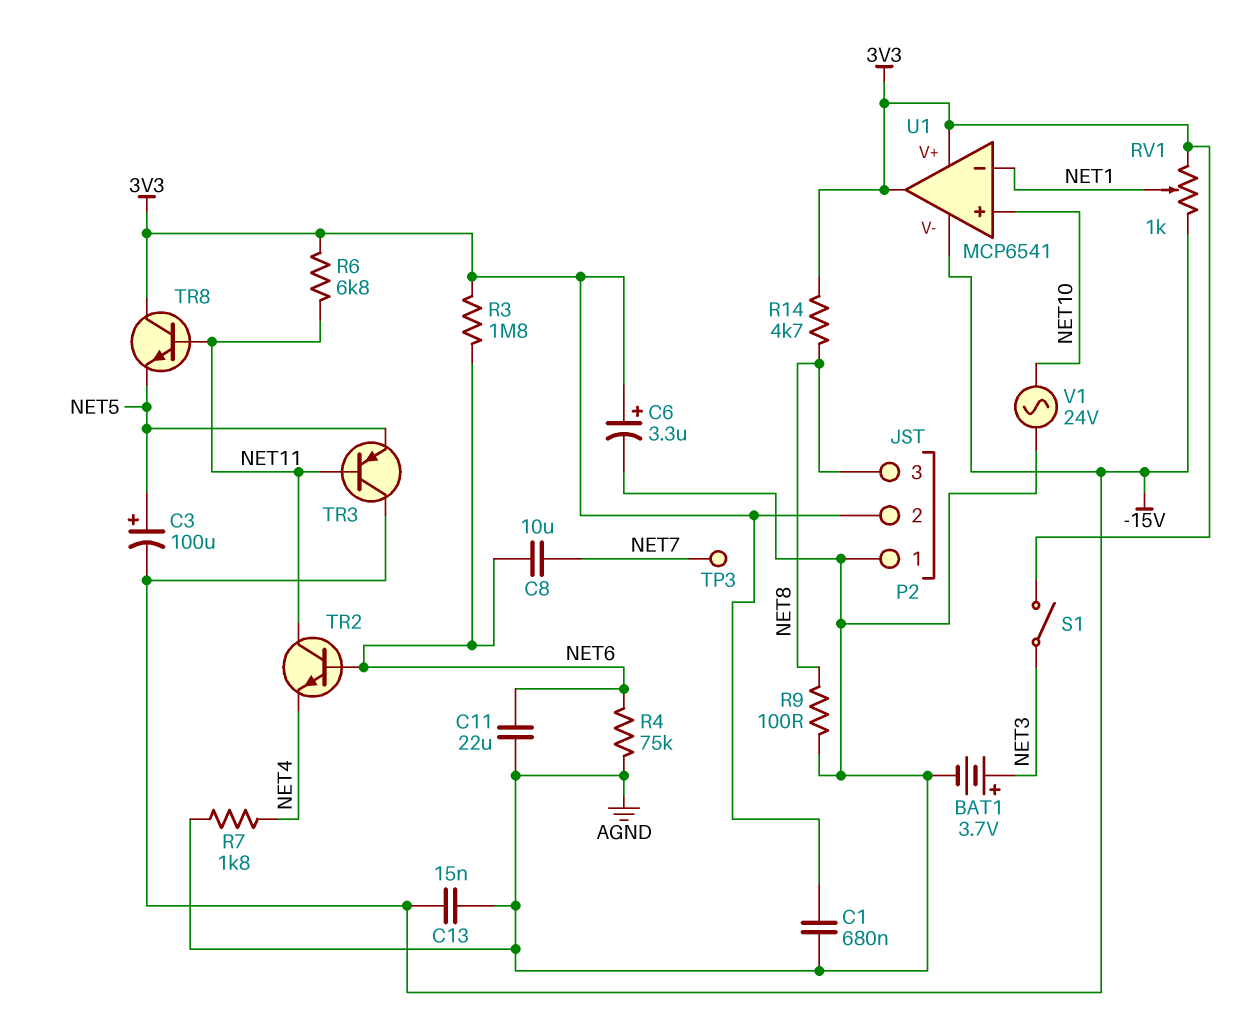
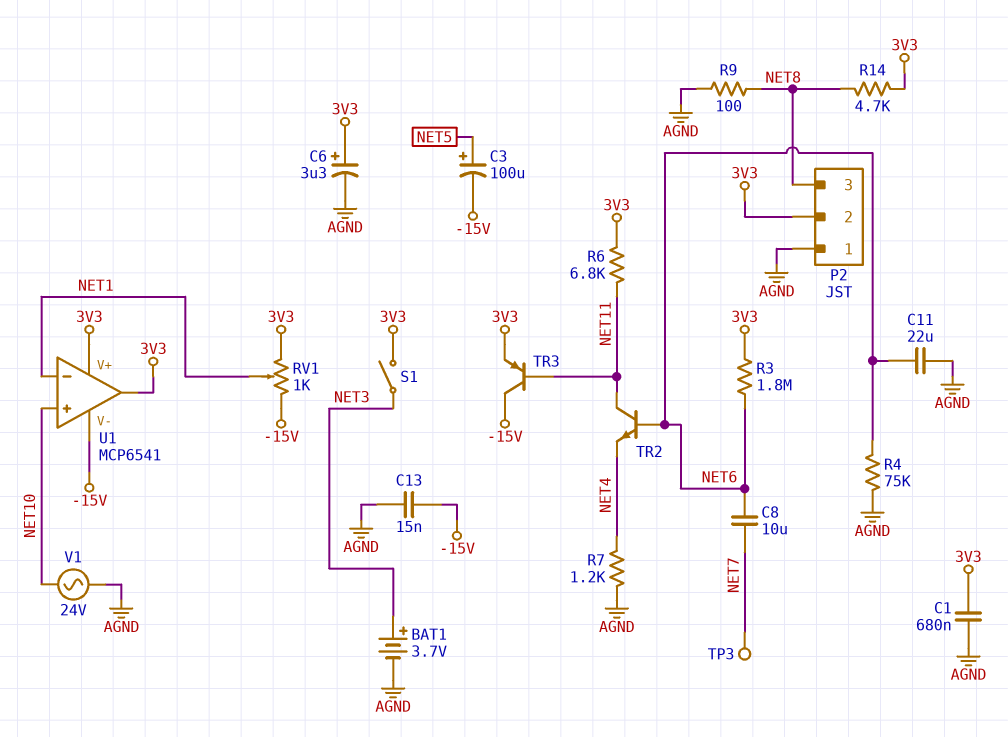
R7: 1.8k (AGND, NET4) -> 1.2k (AGND, NET4)
TR3: PNP (B NET11, C -15V, E NET5) -> PNP (B NET11, C -15V, E 3V3)
TR8: NPN (B NET11, C 3V3, E NET5) -> none

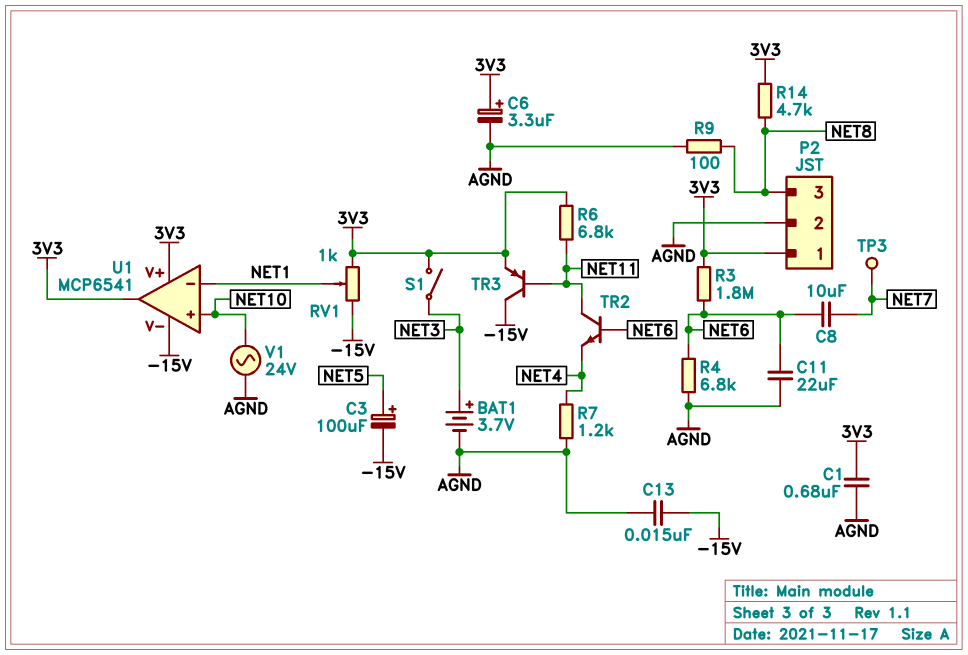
P2 pin 1: AGND -> 3V3
P2 pin 2: 3V3 -> AGND
R4: 75k (AGND, NET6) -> 6.8k (AGND, NET6)

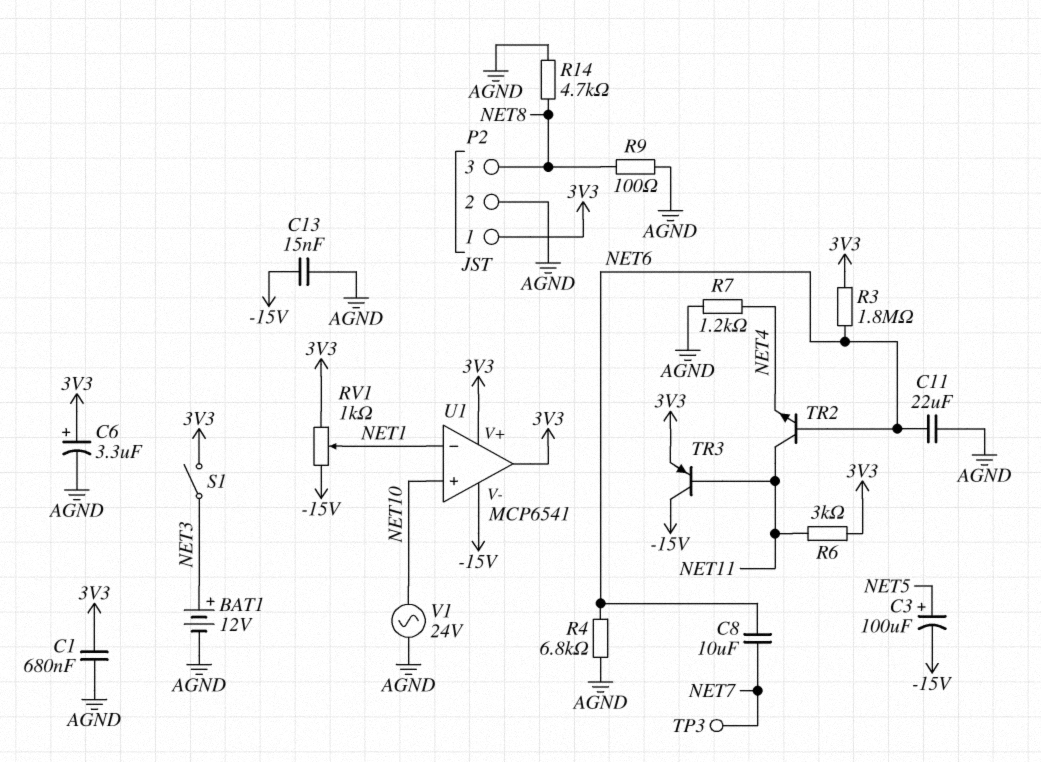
BAT1: 3.7V (plus NET3, minus AGND) -> 12V (plus NET3, minus AGND)
R6: 6.8k (3V3, NET11) -> 3k (3V3, NET11)
R14: 4.7k (3V3, NET8) -> 4.7k (AGND, NET8)

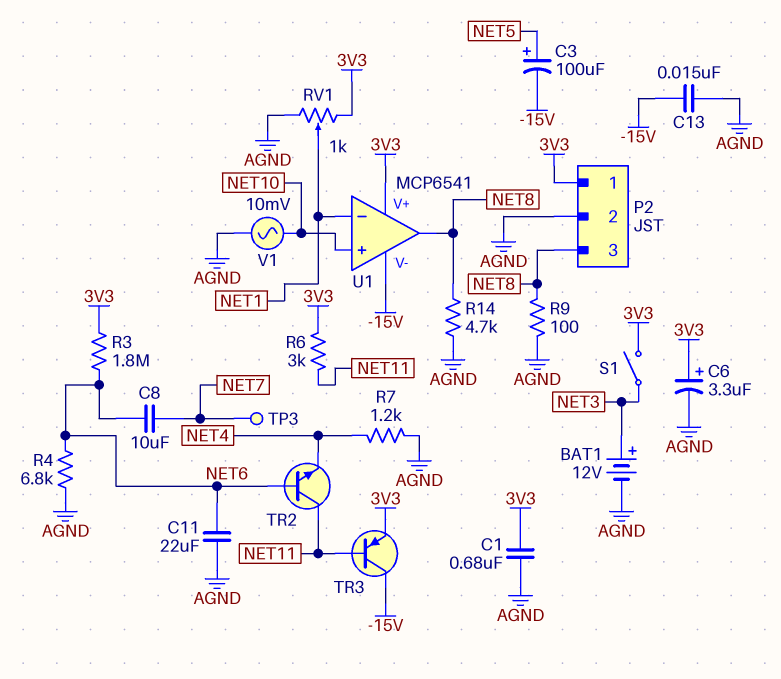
RV1: 1k (-15V, 3V3, wiper NET1) -> 1k (3V3, AGND, wiper NET1)
U1 pin out: 3V3 -> NET8
V1: AC 24V (AGND, NET10) -> AC 10mV (AGND, NET10)

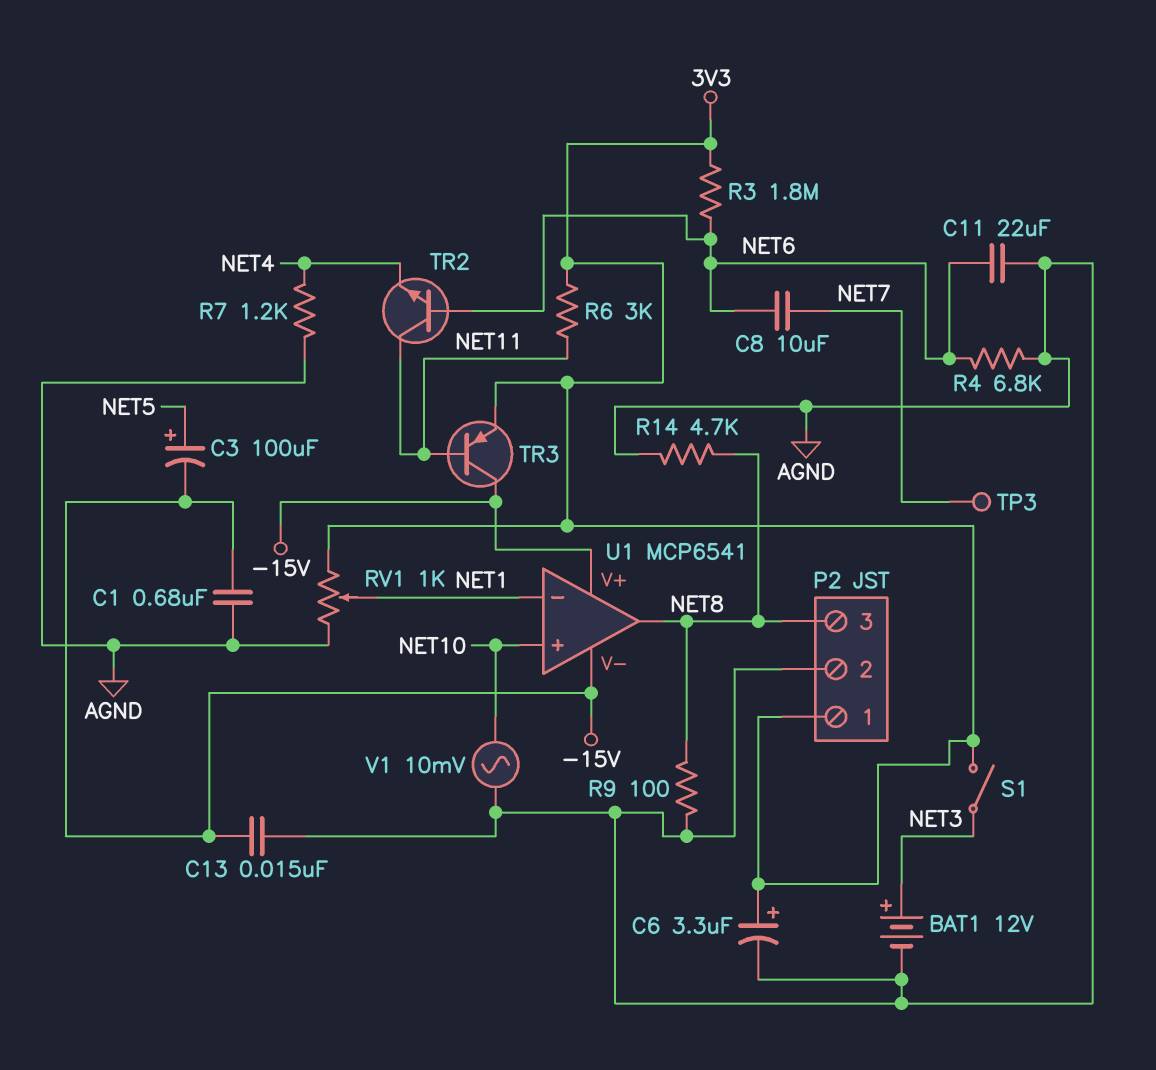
C1: 680nF (3V3, AGND) -> 680nF (-15V, AGND)
U1 pin V+: 3V3 -> -15V

